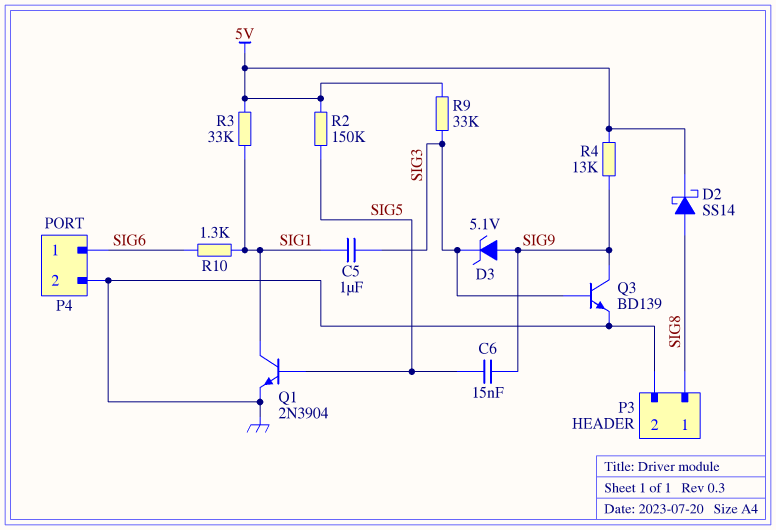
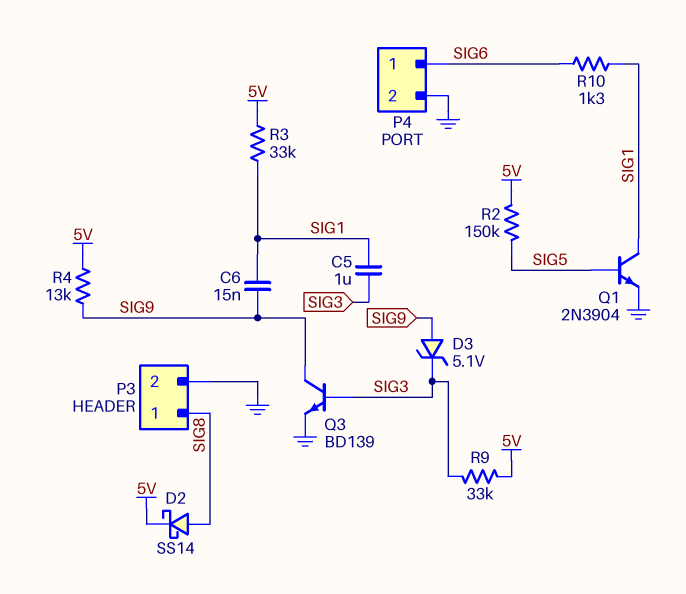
C6: 15nF (SIG5, SIG9) -> 15nF (SIG1, SIG9)

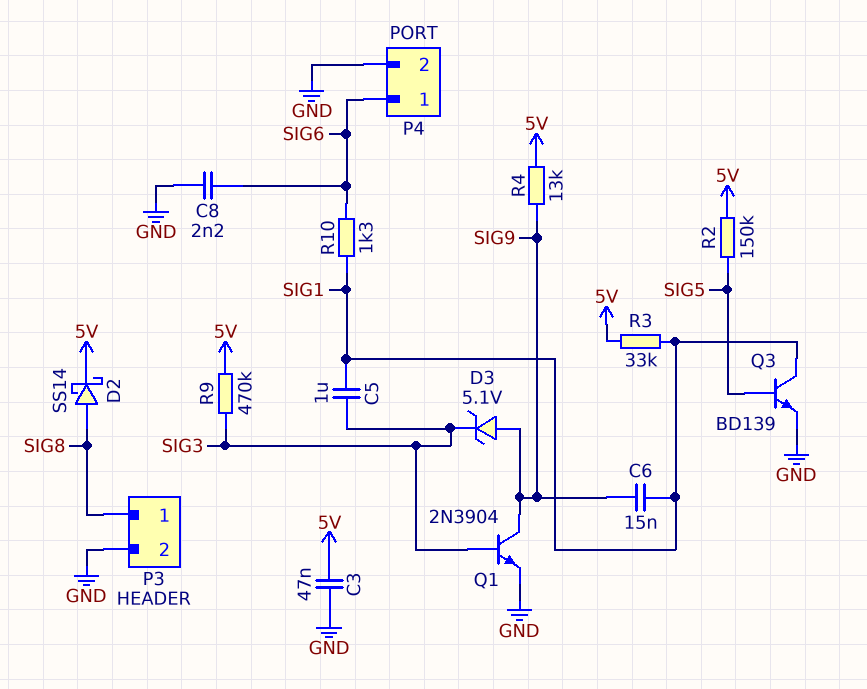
C3: none -> 47nF (5V, GND)
C8: none -> 2.2nF (GND, SIG6)
Q1: NPN 2N3904 (B SIG5, C SIG1, E GND) -> NPN 2N3904 (B SIG3, C SIG9, E GND)
Q3: NPN BD139 (B SIG3, C SIG9, E GND) -> NPN BD139 (B SIG5, C SIG1, E GND)
R9: 33k (5V, SIG3) -> 470k (5V, SIG3)

